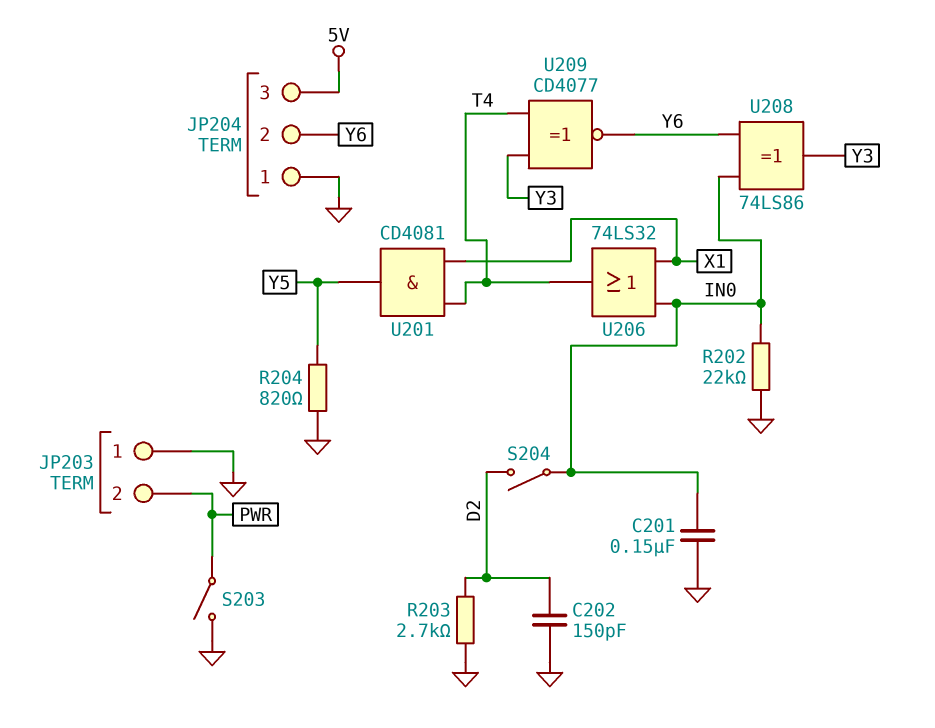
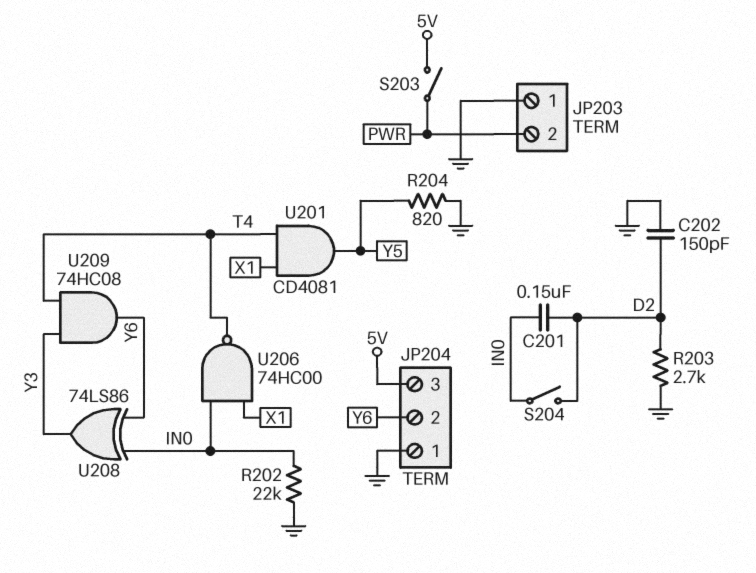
C201: 150nF (GND, IN0) -> 150nF (D2, IN0)
S203: switch (GND, PWR) -> switch (5V, PWR)
U206: OR 74LS32 (in IN0, in X1, out T4) -> NAND 74HC00 (in IN0, in X1, out T4)
U209: XNOR CD4077 (in T4, in Y3, out Y6) -> AND 74HC08 (in T4, in Y3, out Y6)

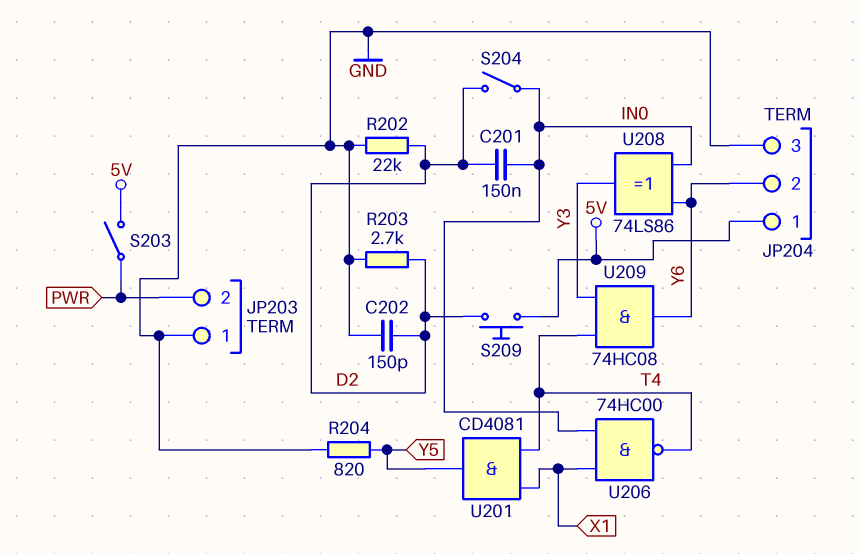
JP204 pin 1: GND -> 5V
JP204 pin 3: 5V -> GND
R202: 22k (GND, IN0) -> 22k (D2, GND)
S209: none -> button (5V, D2)

